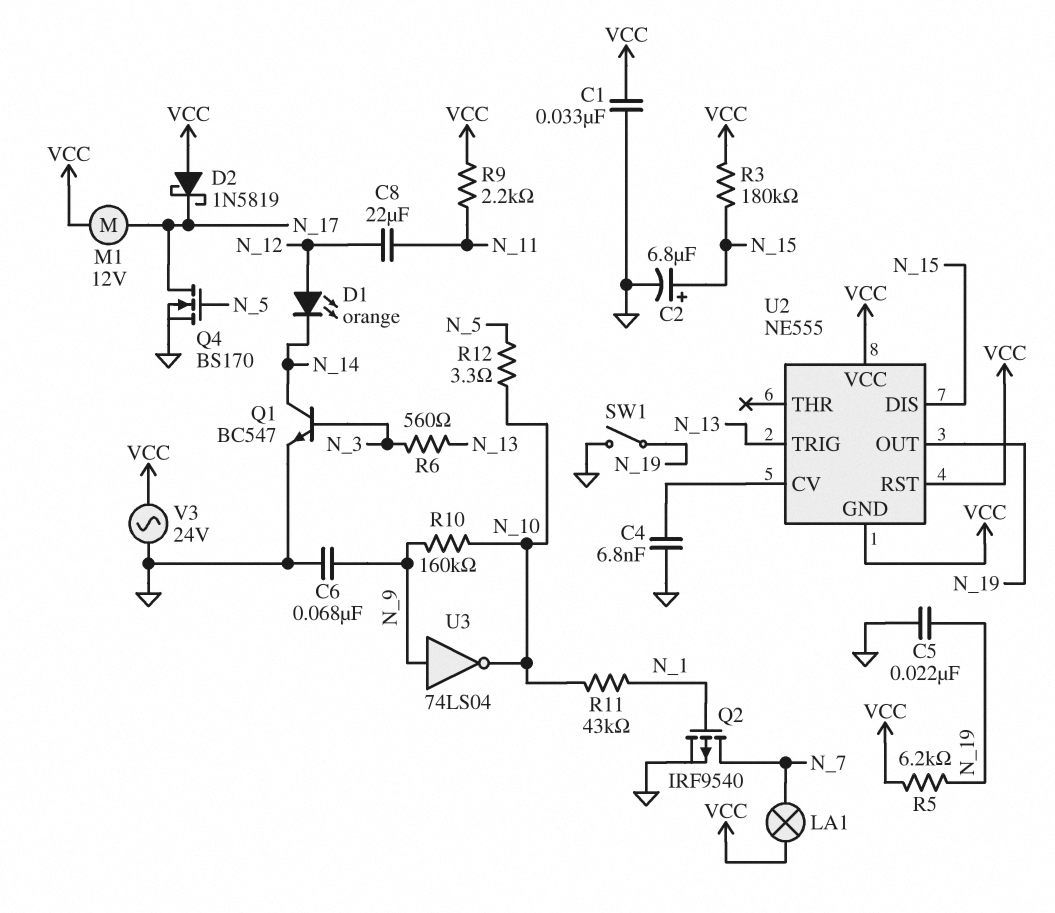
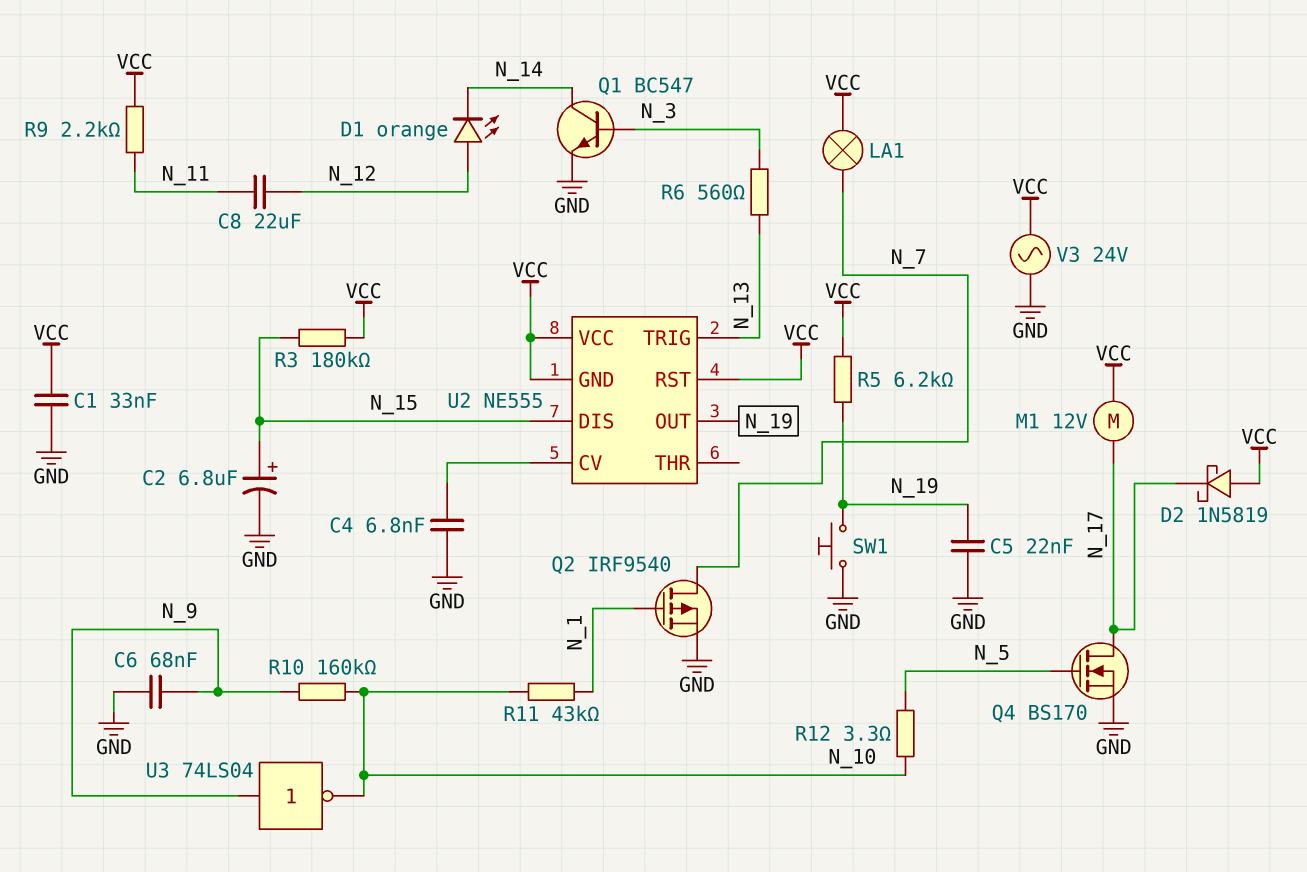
SW1: switch (GND, N_19) -> button (GND, N_19)

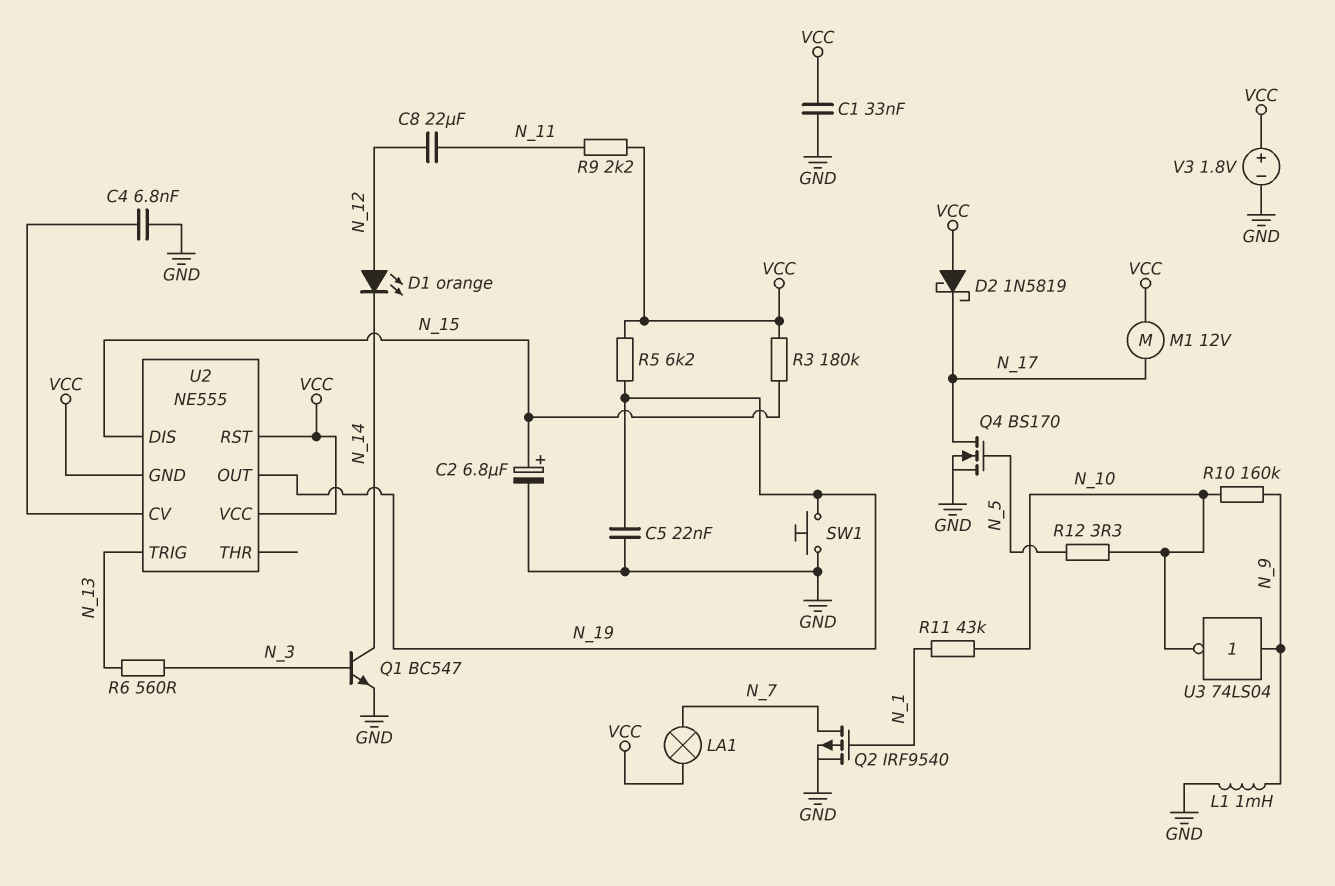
C6: 68nF (GND, N_9) -> none
L1: none -> 1mH (GND, N_9)
V3: AC 24V (GND, VCC) -> 1.8V (plus VCC, minus GND)

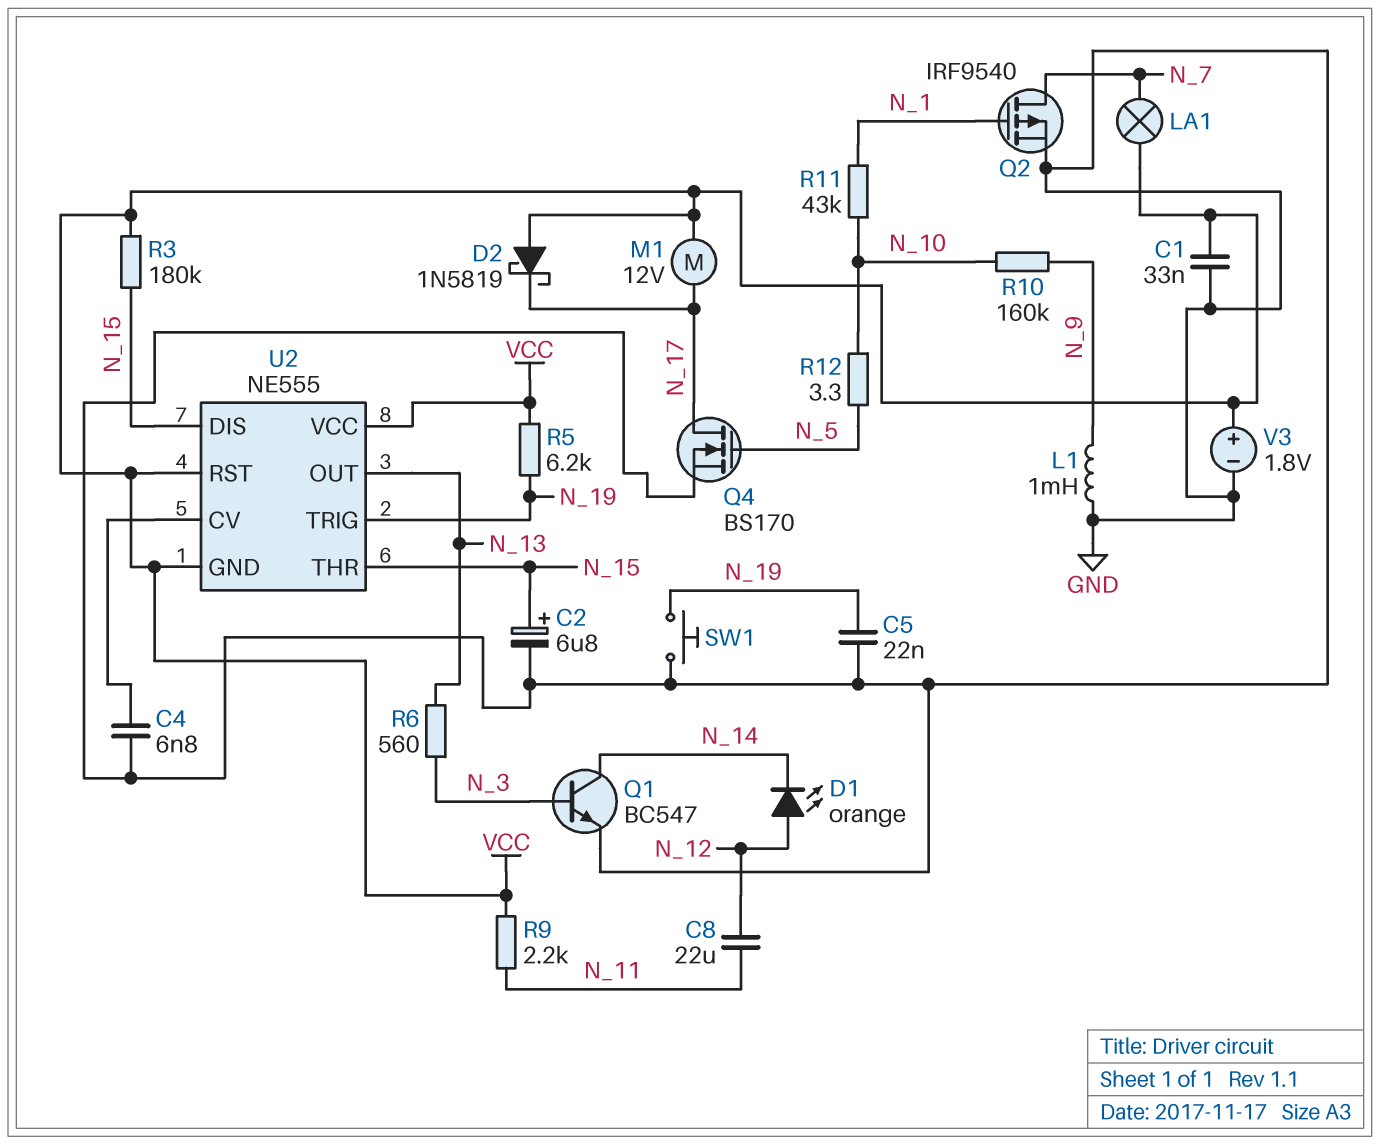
U2 pin OUT: N_19 -> N_13
U2 pin THR: none -> N_15
U2 pin TRIG: N_13 -> N_19
U3: NOT 74LS04 (in N_9, out N_10) -> none

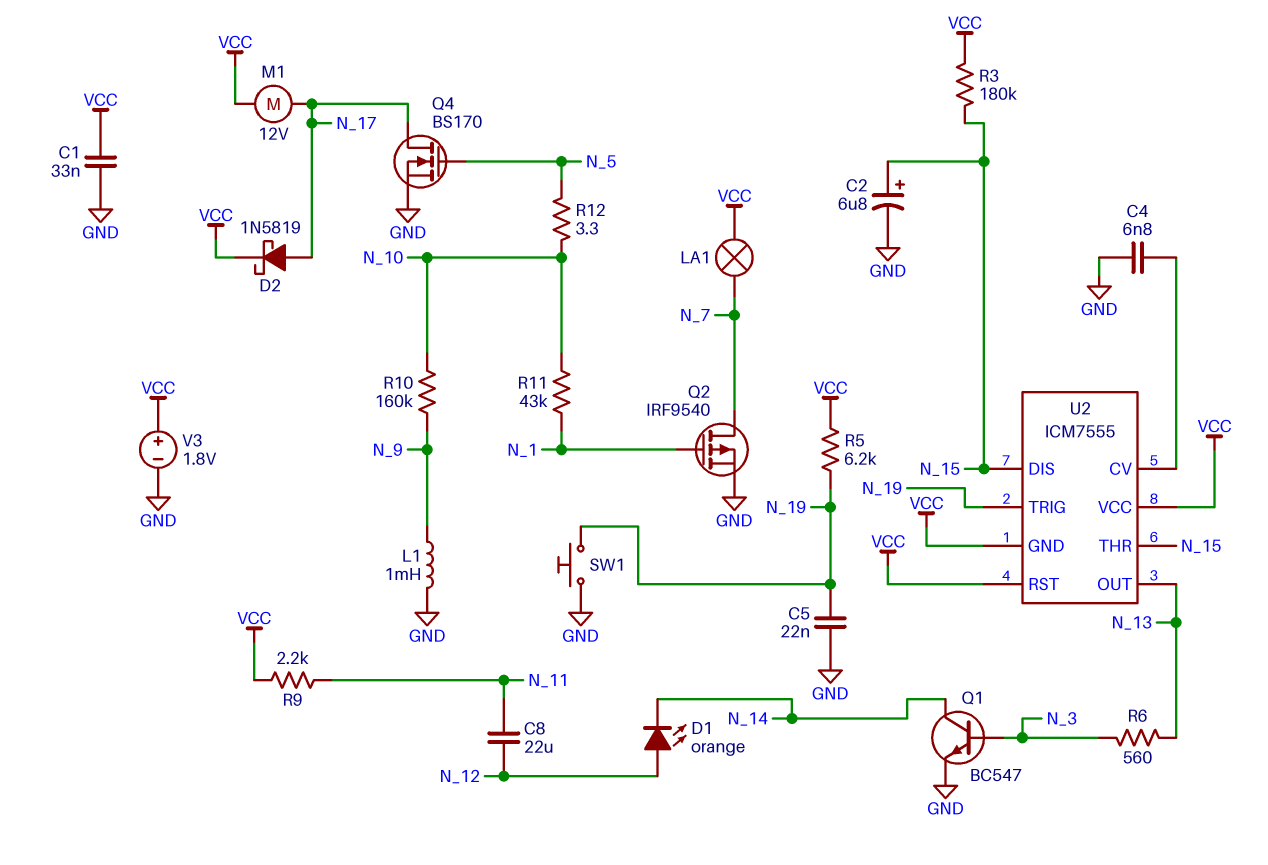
D2: schottky 1N5819 (A VCC, K N_17) -> schottky 1N5819 (A N_17, K VCC)
U2: NE555 -> ICM7555

